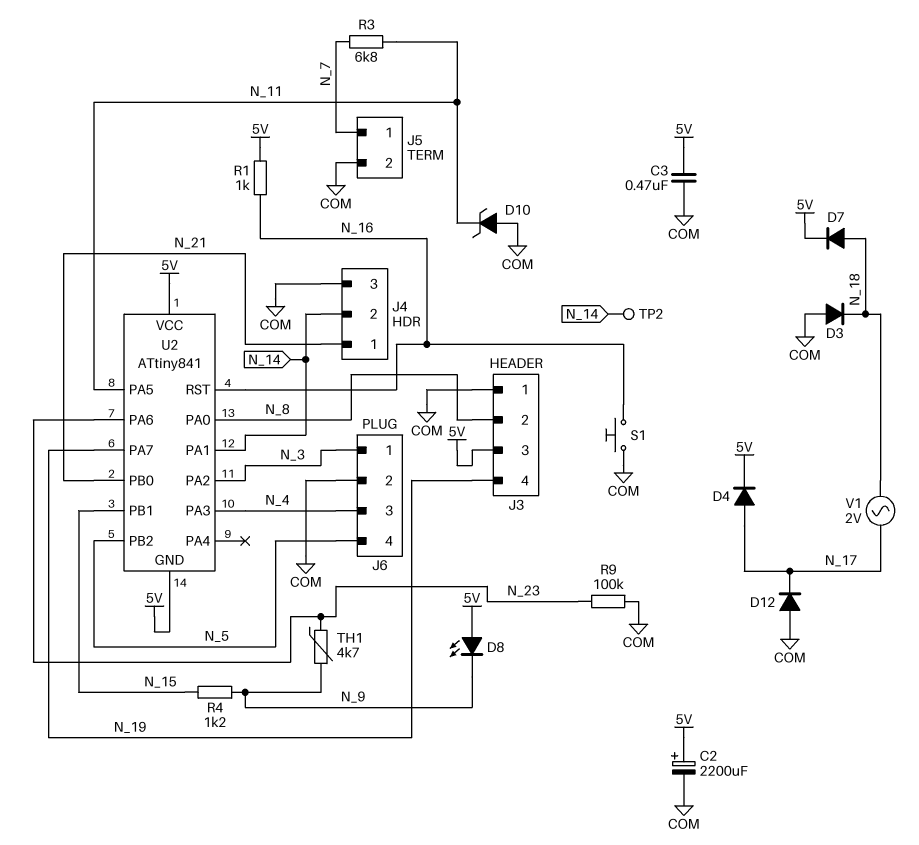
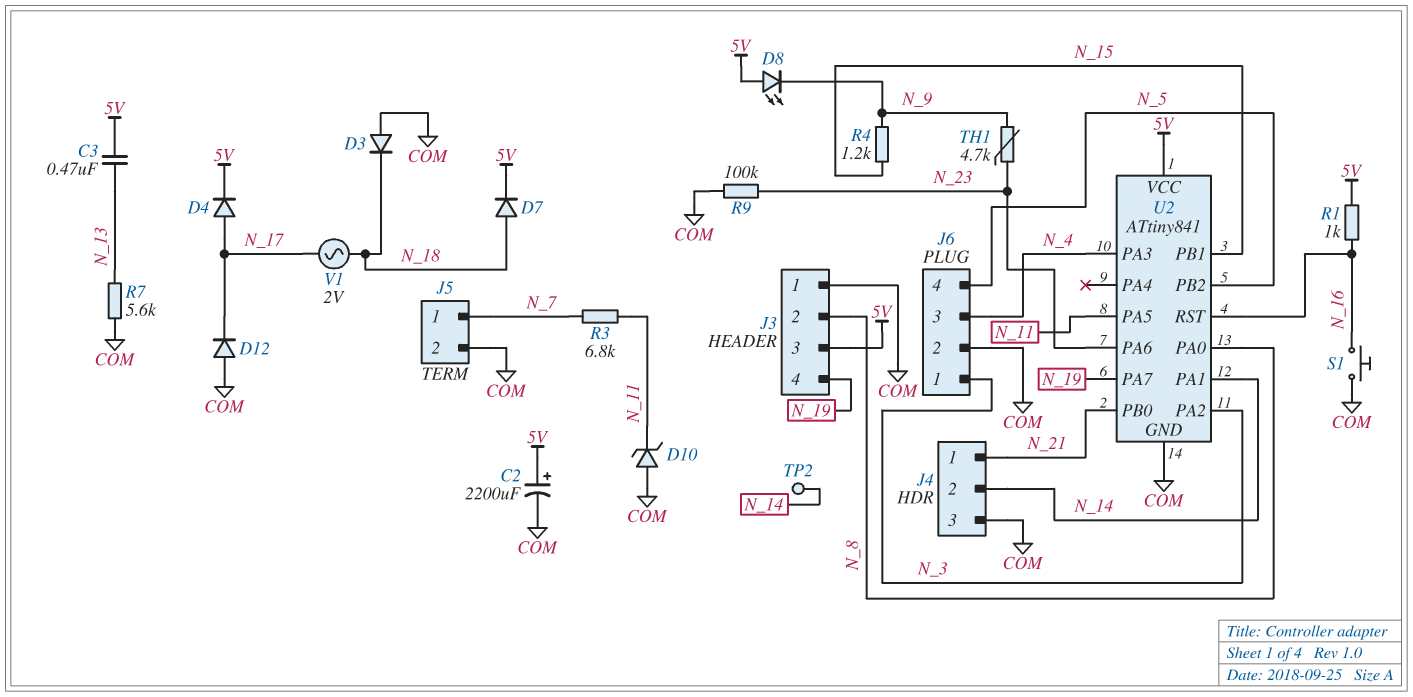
C3: 470nF (5V, COM) -> 470nF (5V, N_13)
R7: none -> 5.6k (COM, N_13)
U2 pin GND: 5V -> COM

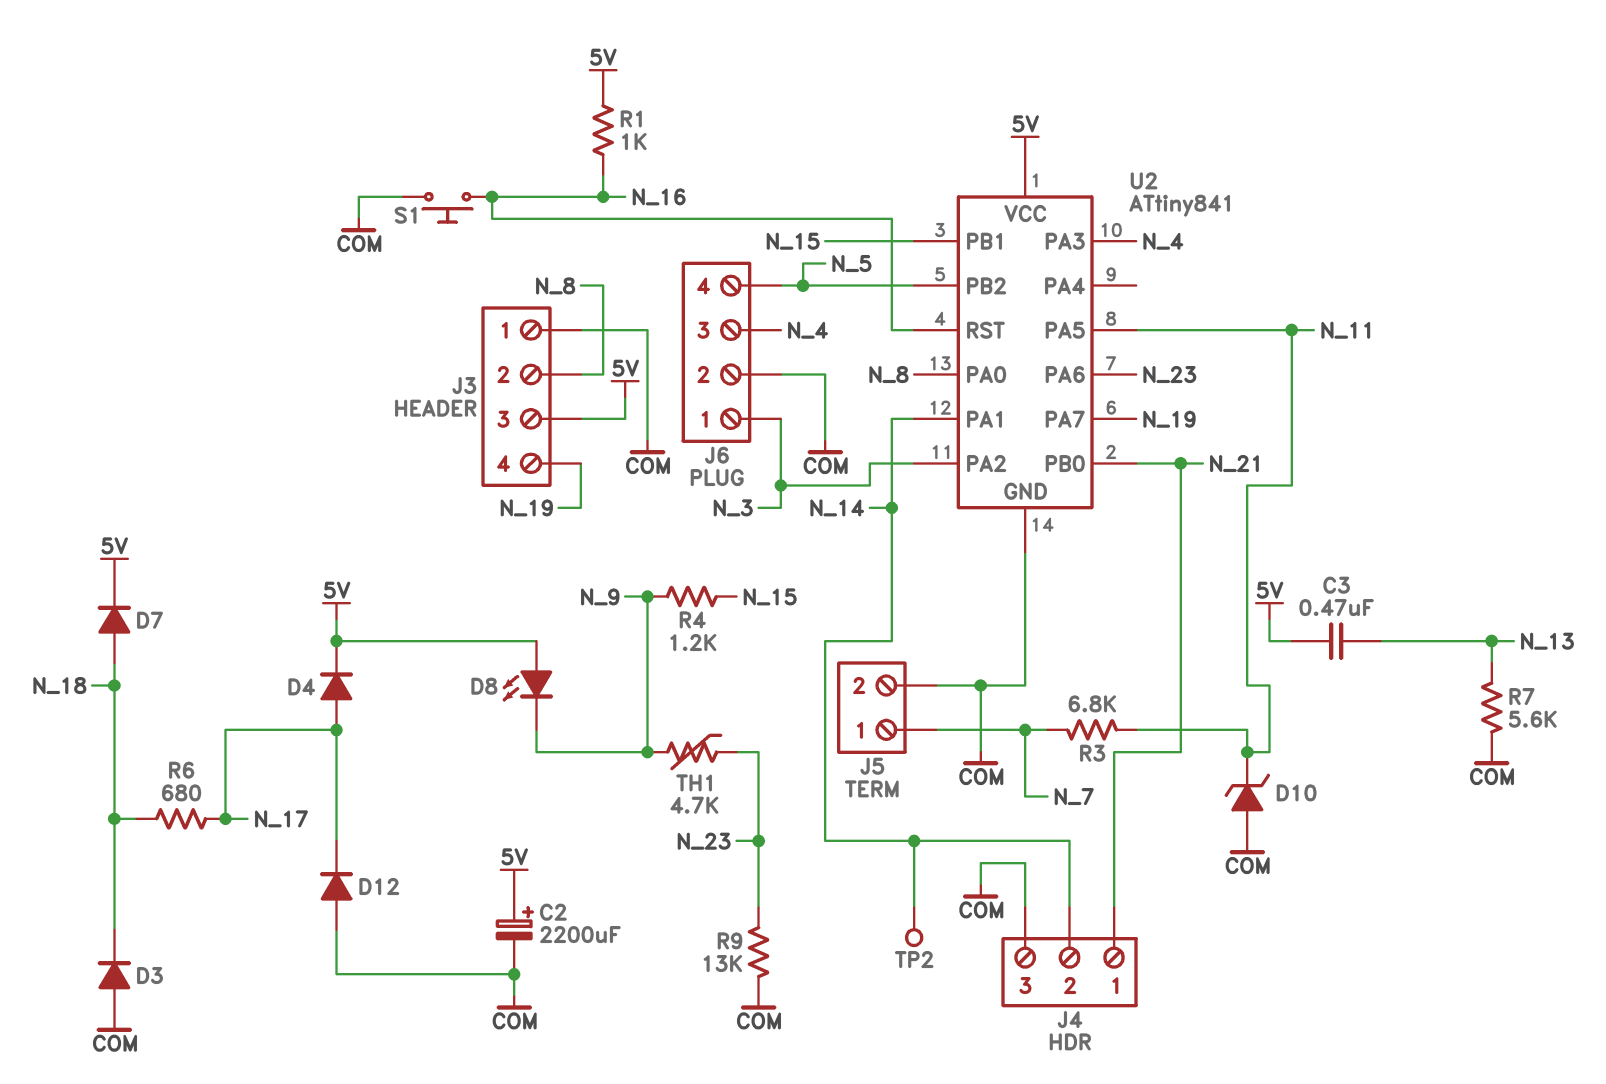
R6: none -> 680 (N_17, N_18)
R9: 100k (COM, N_23) -> 13k (COM, N_23)
V1: AC 2V (N_17, N_18) -> none

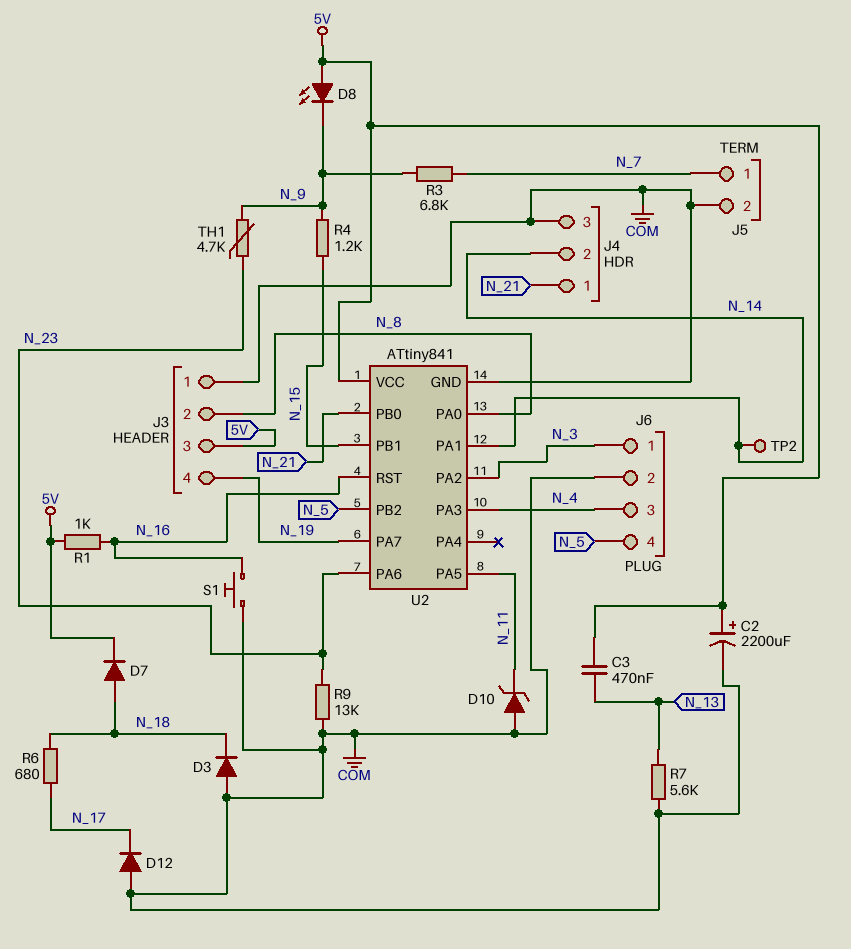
D4: diode (A N_17, K 5V) -> none
R3: 6.8k (N_7, N_11) -> 6.8k (N_7, N_9)

